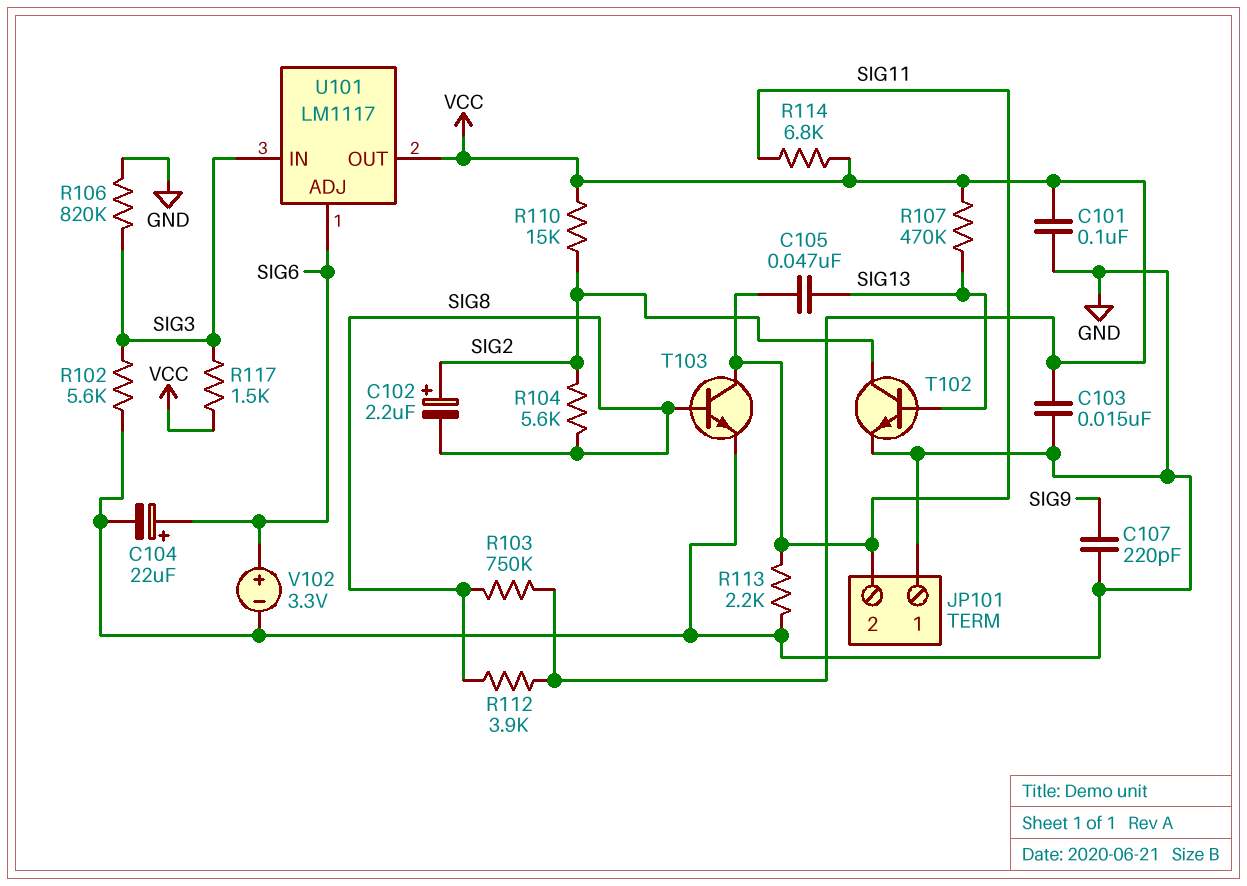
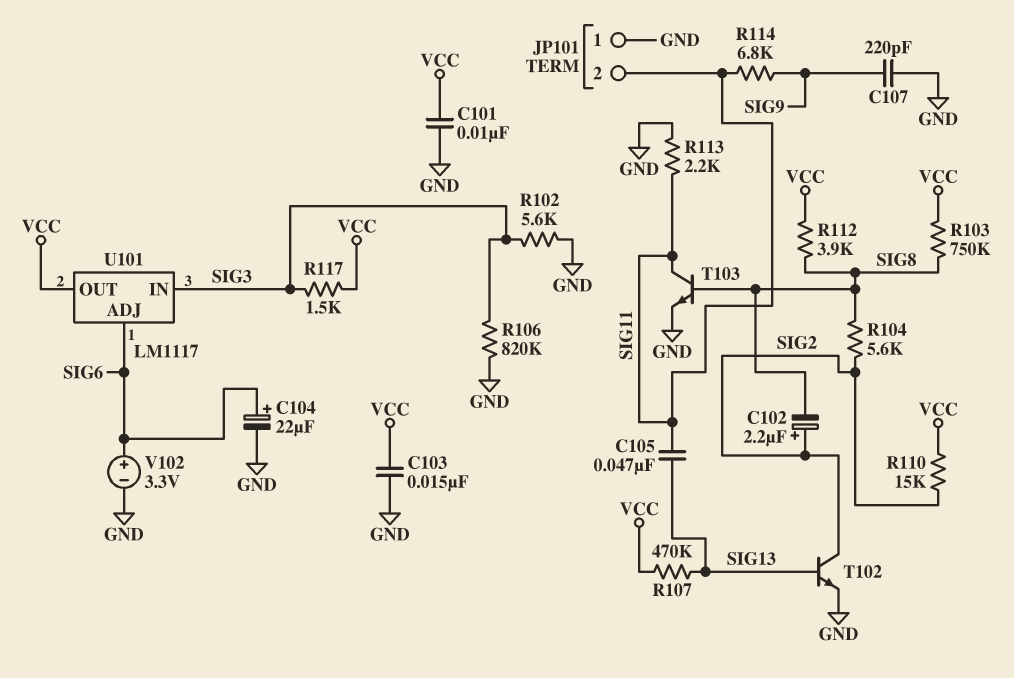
C101: 100nF (GND, VCC) -> 10nF (GND, VCC)
R114: 6.8k (SIG11, VCC) -> 6.8k (SIG9, SIG11)

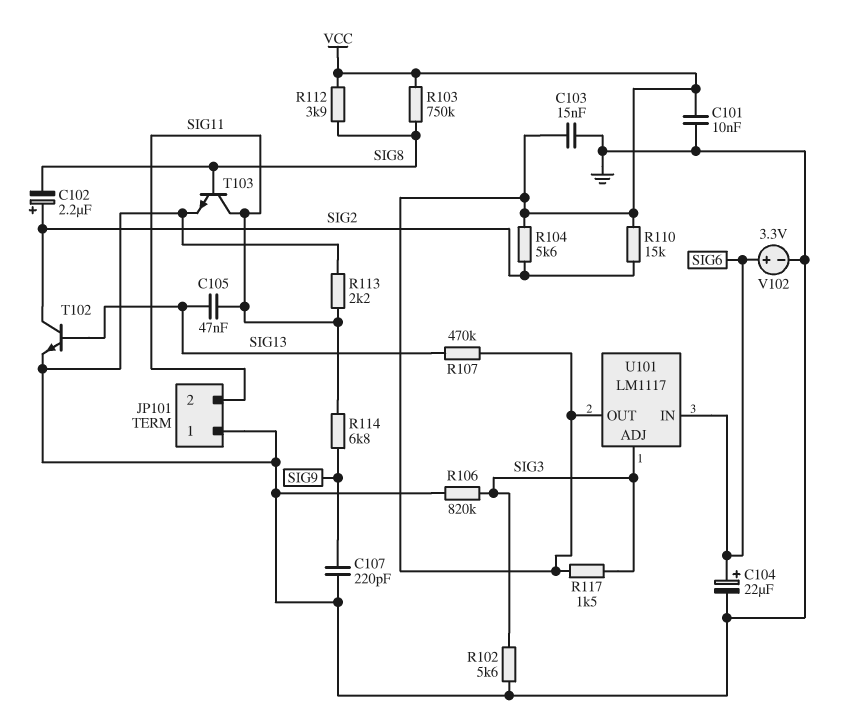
R104: 5.6k (SIG2, SIG8) -> 5.6k (SIG2, VCC)
U101 pin ADJ: SIG6 -> SIG3
U101 pin IN: SIG3 -> SIG6

